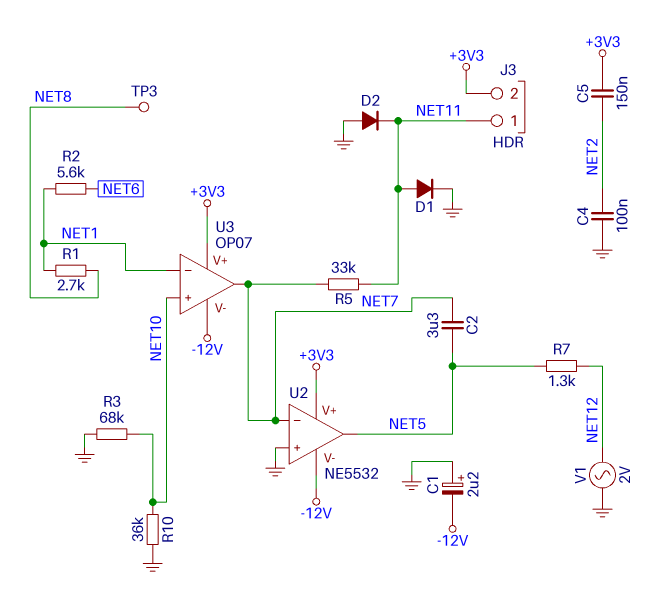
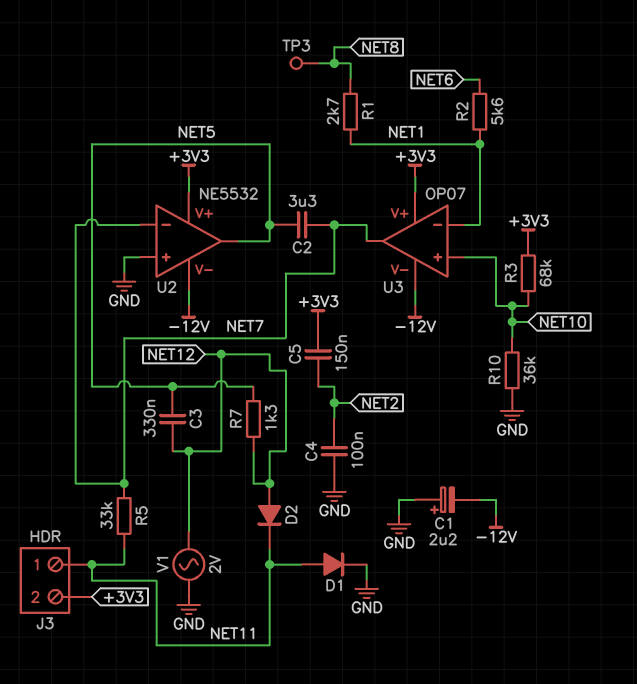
C3: none -> 330nF (NET5, NET12)
D2: diode (A GND, K NET11) -> diode (A NET12, K NET11)
R3: 68k (GND, NET10) -> 68k (+3V3, NET10)

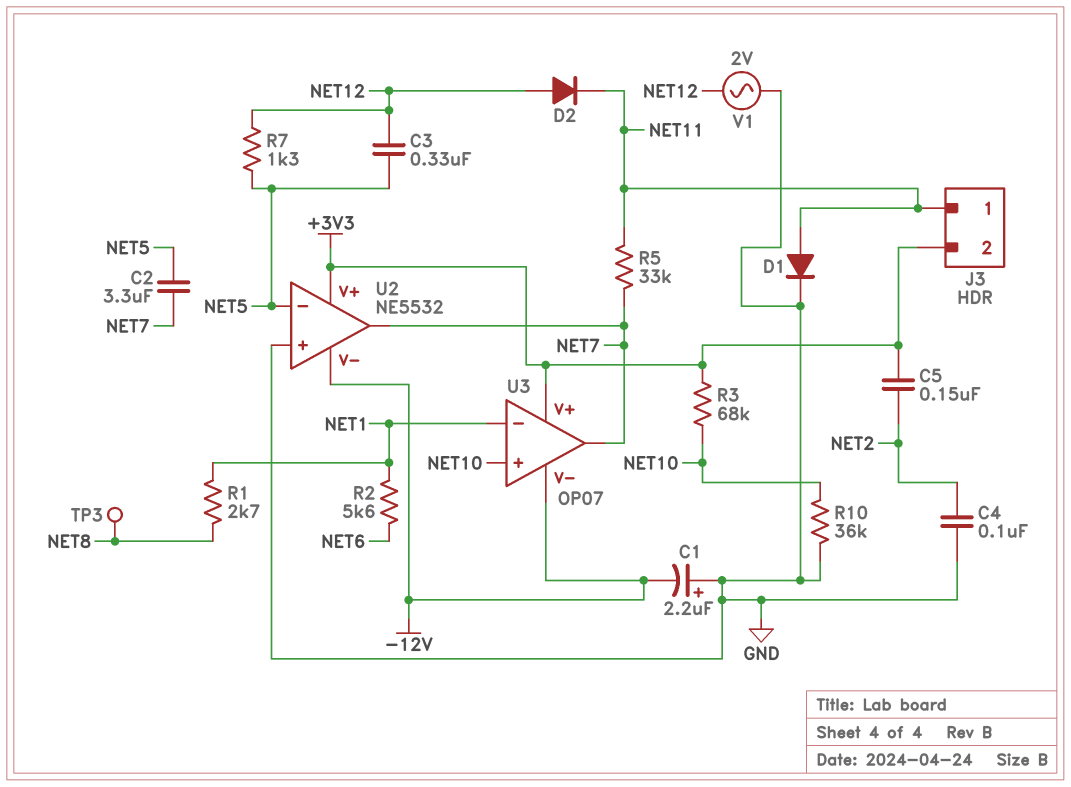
U2 pin in-: NET7 -> NET5
U2 pin out: NET5 -> NET7

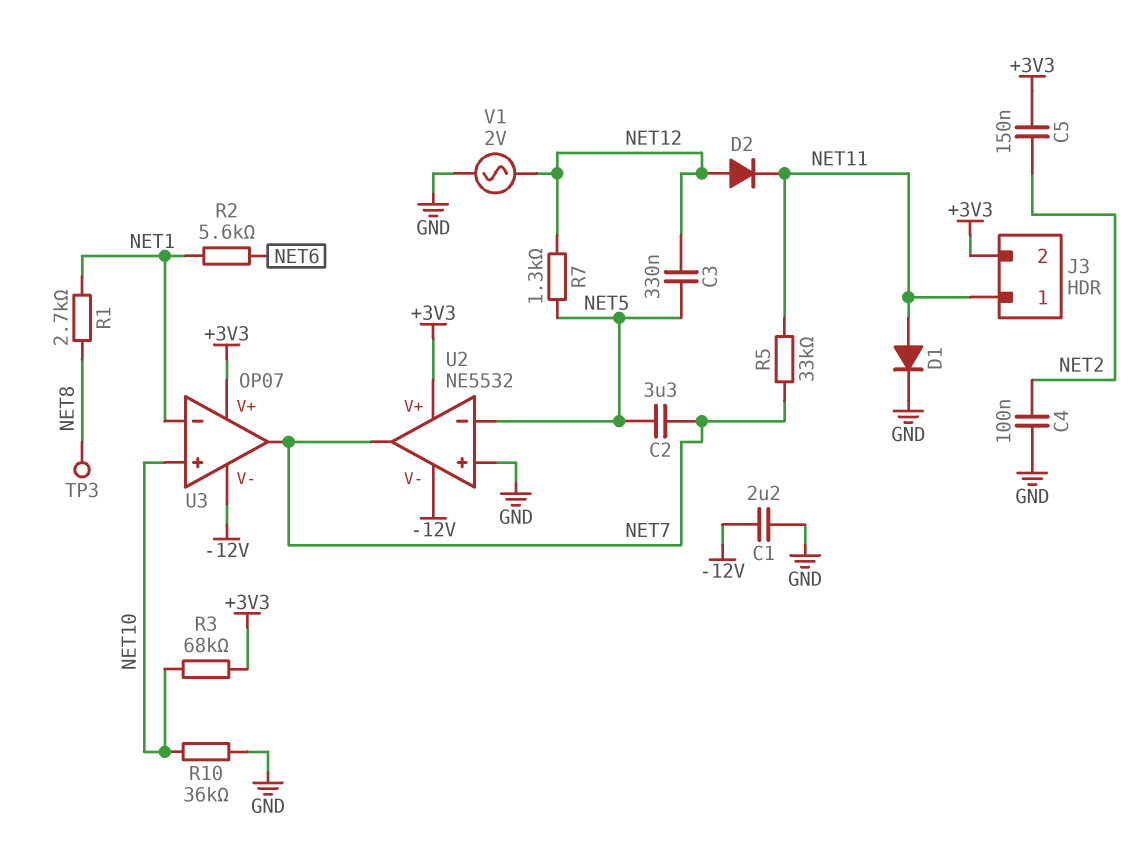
C1: 2.2uF (plus GND, minus -12V) -> 2.2uF (-12V, GND)

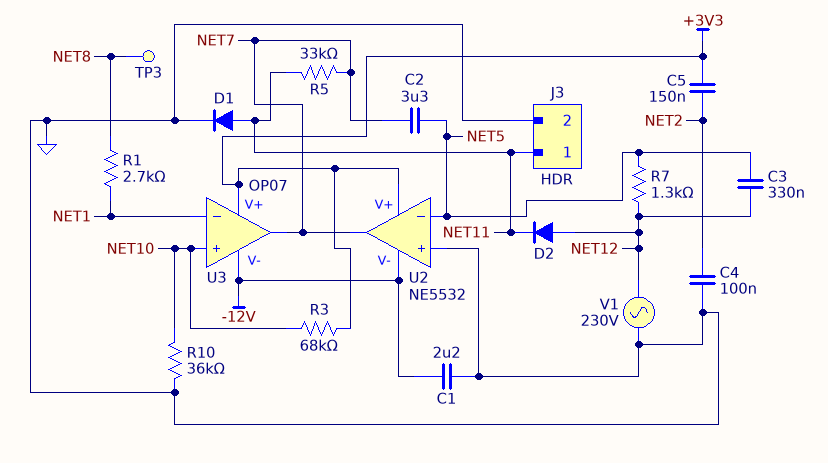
J3 pin 2: +3V3 -> GND
R2: 5.6k (NET1, NET6) -> none
V1: AC 2V (GND, NET12) -> AC 230V (GND, NET12)

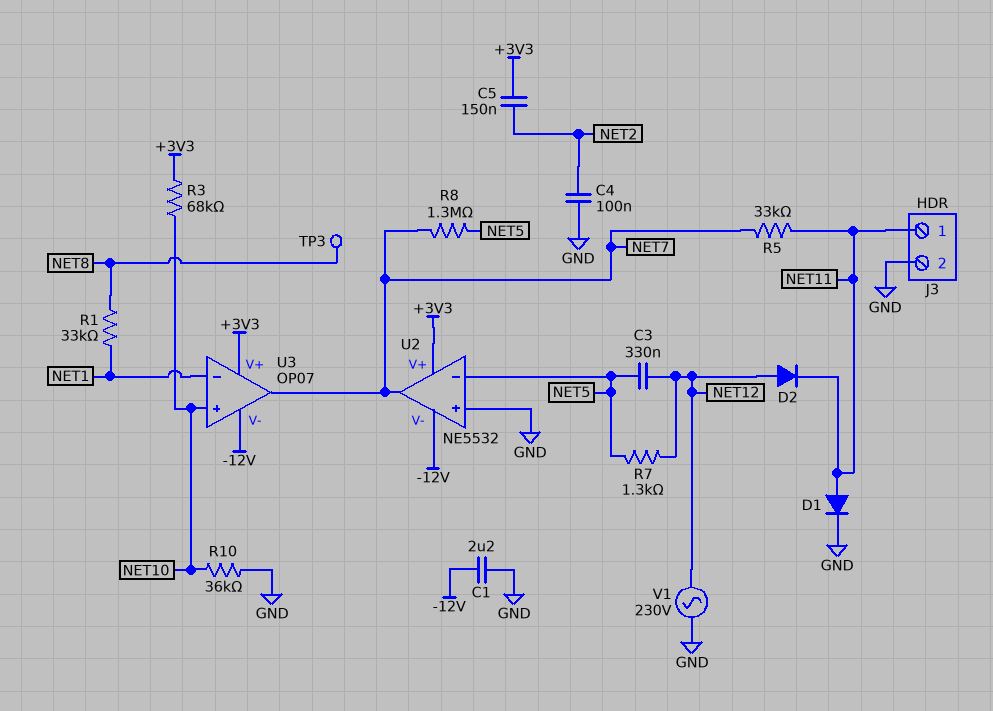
C2: 3.3uF (NET5, NET7) -> none
R1: 2.7k (NET1, NET8) -> 33k (NET1, NET8)
R8: none -> 1.3M (NET5, NET7)

